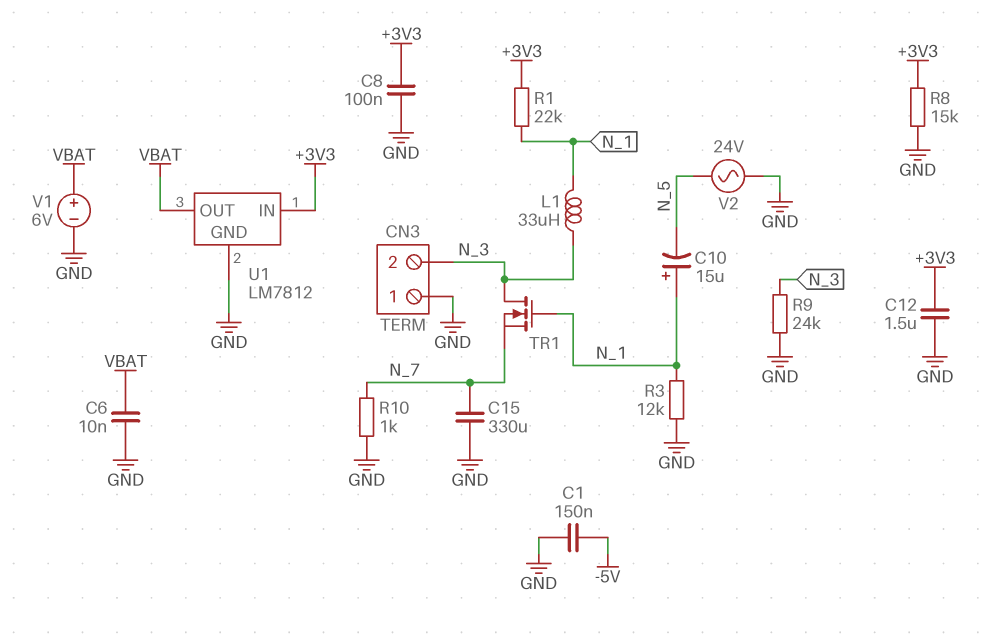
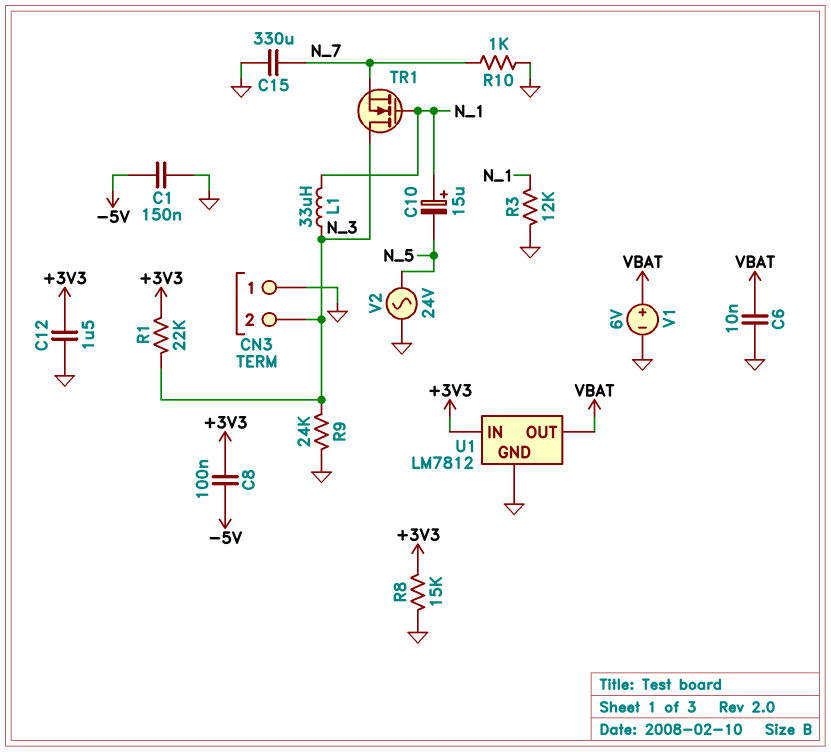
C8: 100nF (+3V3, GND) -> 100nF (+3V3, -5V)
R1: 22k (+3V3, N_1) -> 22k (+3V3, N_3)

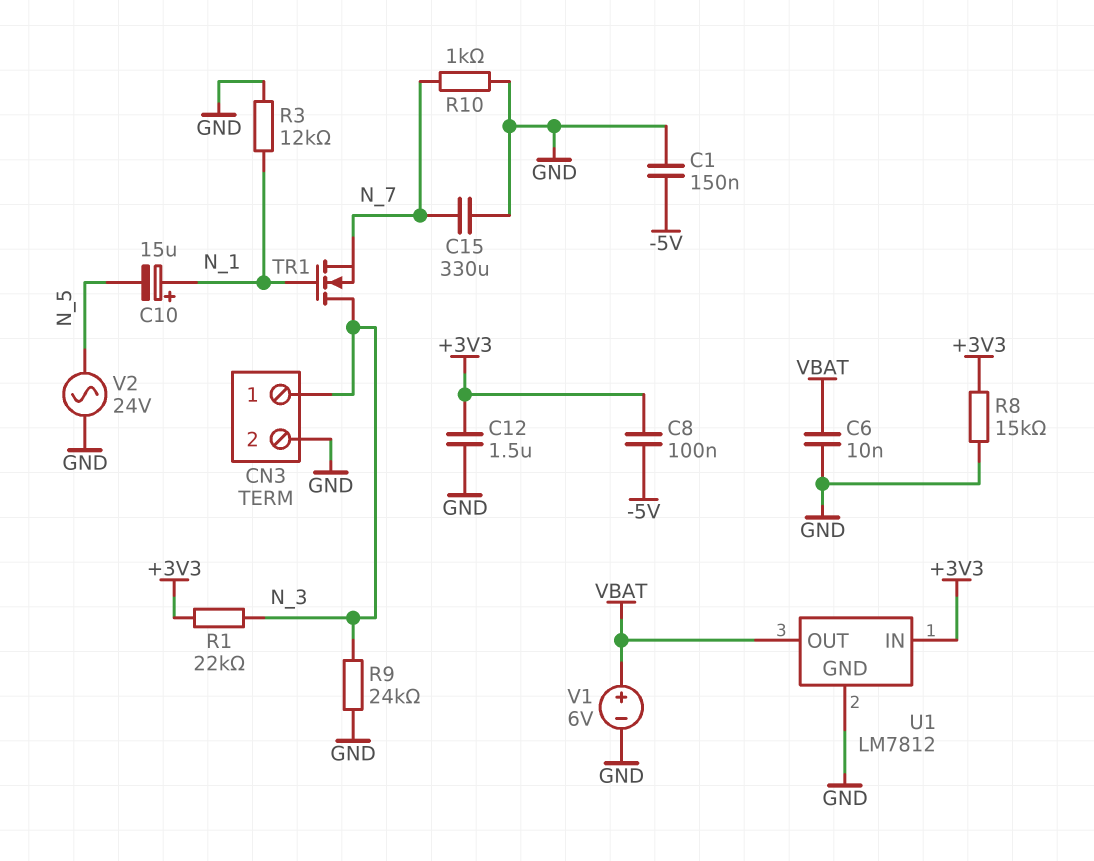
CN3 pin 1: GND -> N_3
CN3 pin 2: N_3 -> GND
L1: 33uH (N_1, N_3) -> none

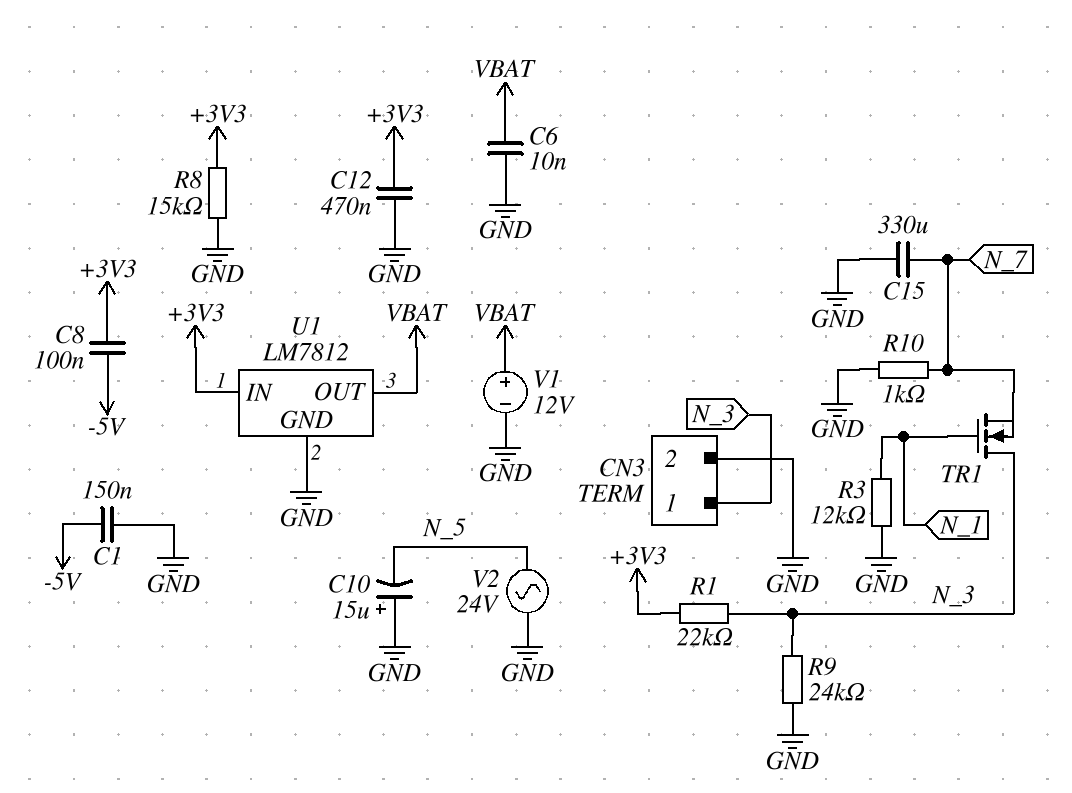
C10: 15uF (plus N_1, minus N_5) -> 15uF (plus GND, minus N_5)
C12: 1.5uF (+3V3, GND) -> 470nF (+3V3, GND)
V1: 6V (plus VBAT, minus GND) -> 12V (plus VBAT, minus GND)

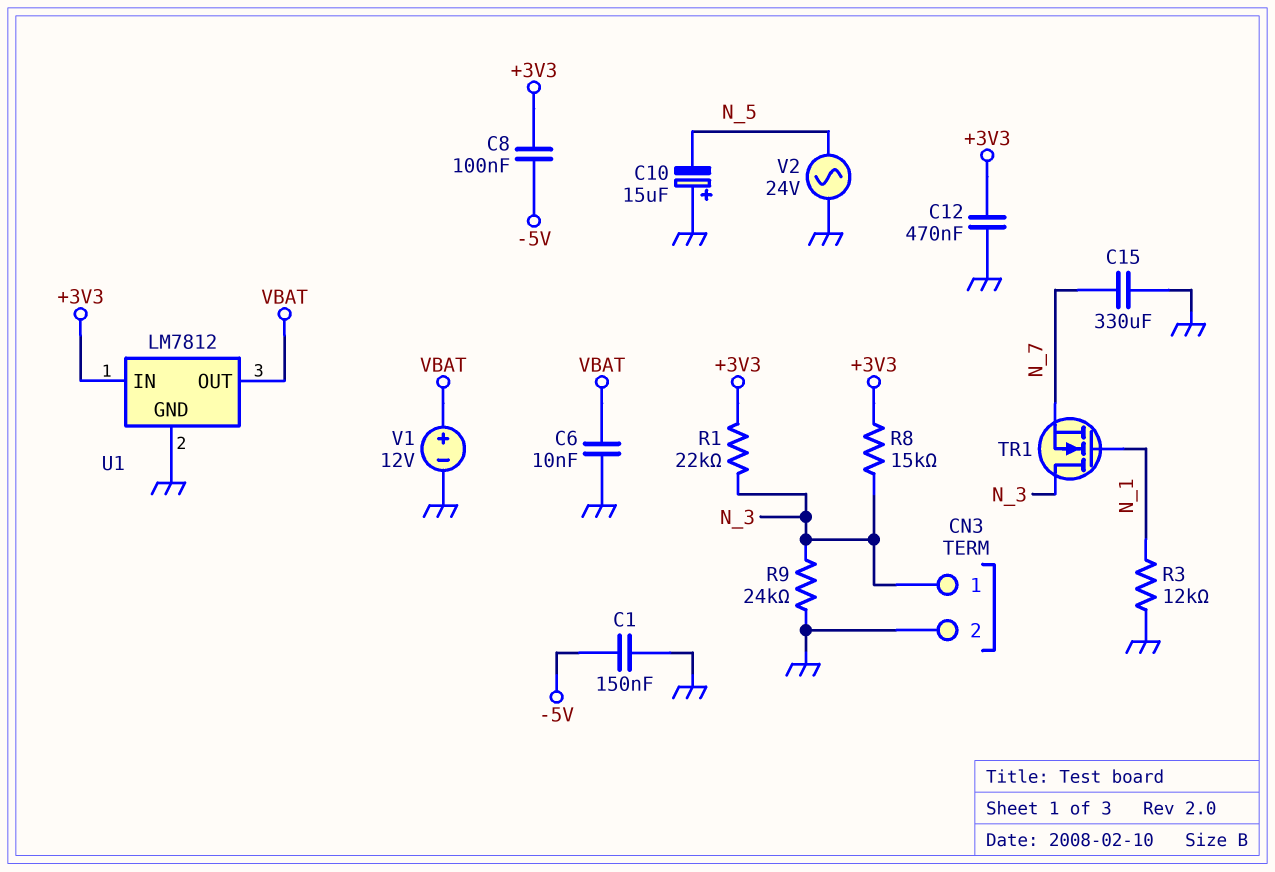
R8: 15k (+3V3, GND) -> 15k (+3V3, N_3)
R10: 1k (GND, N_7) -> none

